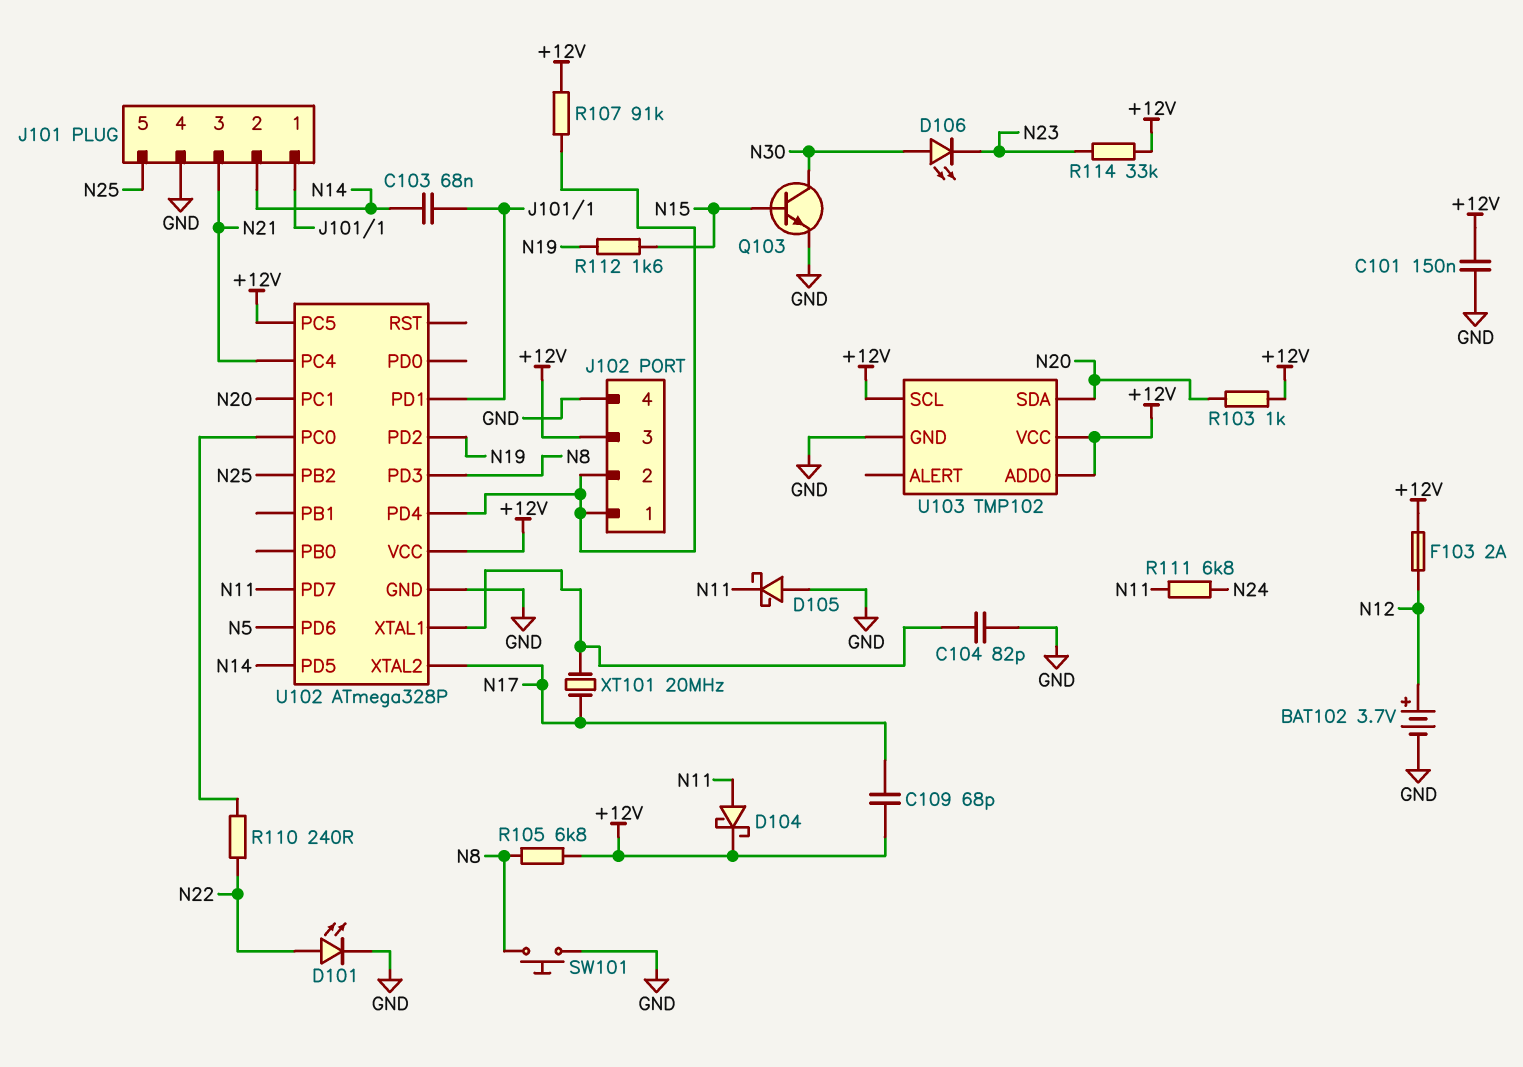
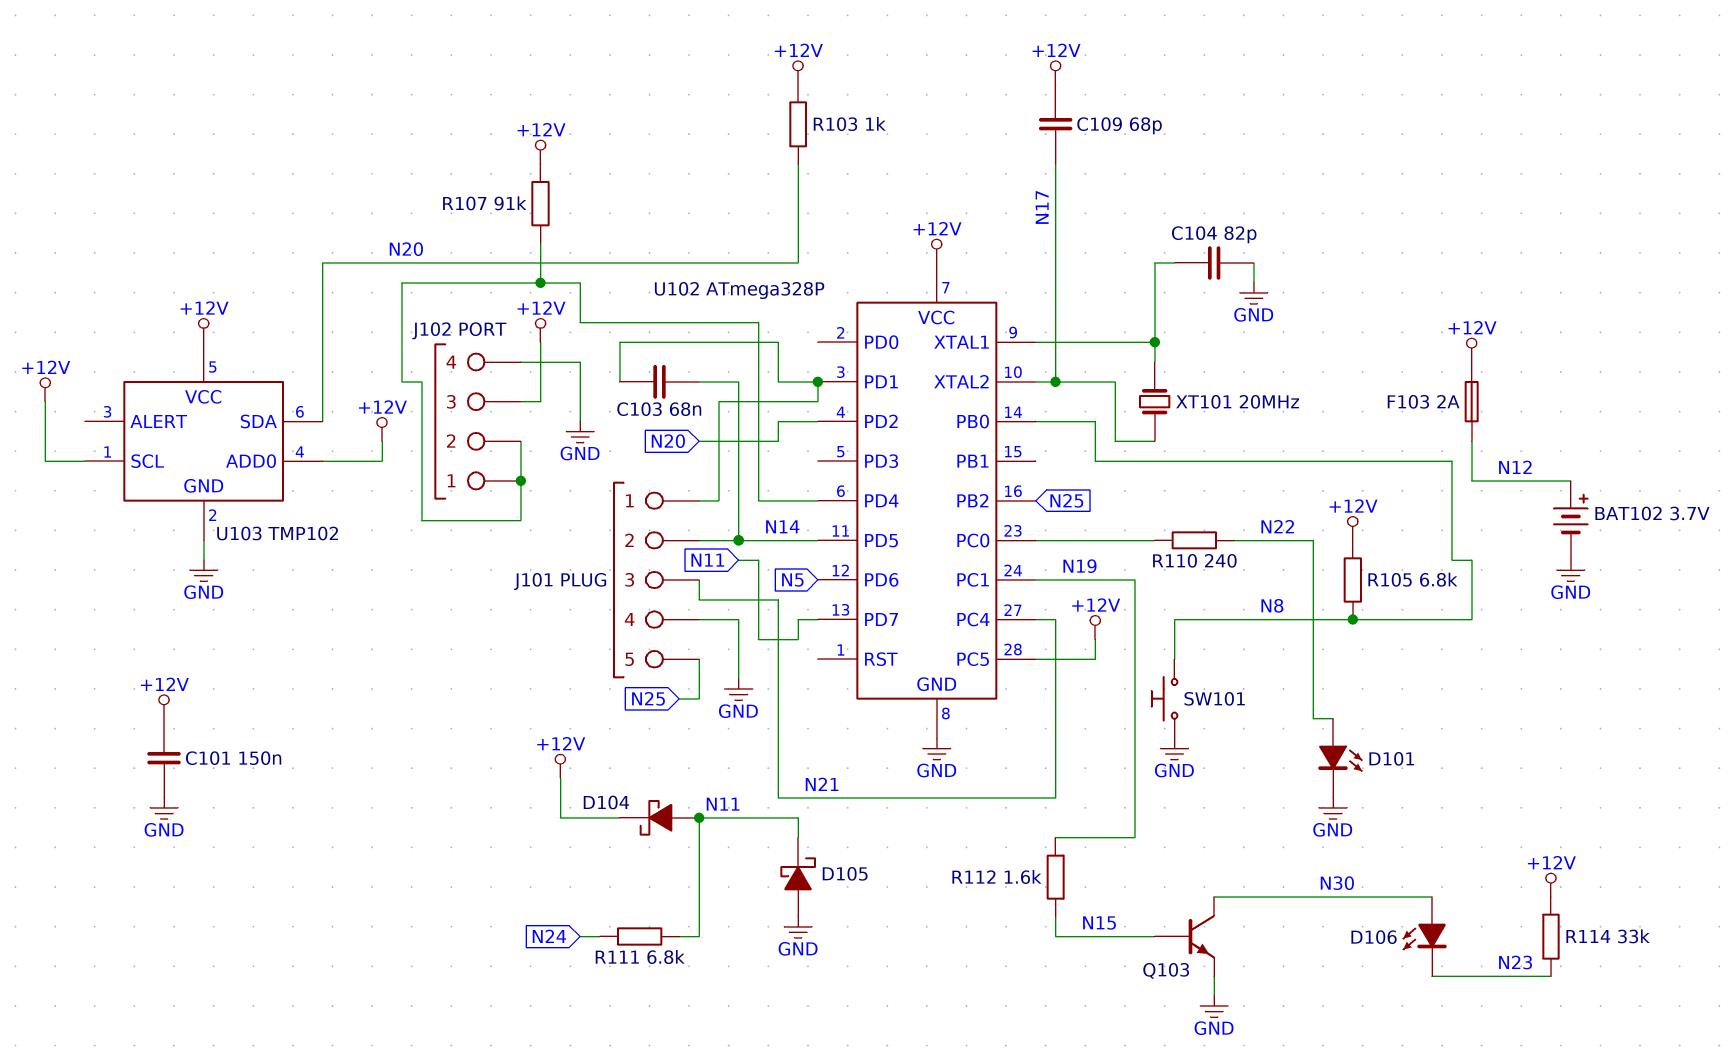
U102 pin PB0: none -> N8
U102 pin PC1: N20 -> N19
U102 pin PD2: N19 -> N20
U102 pin PD3: N8 -> none

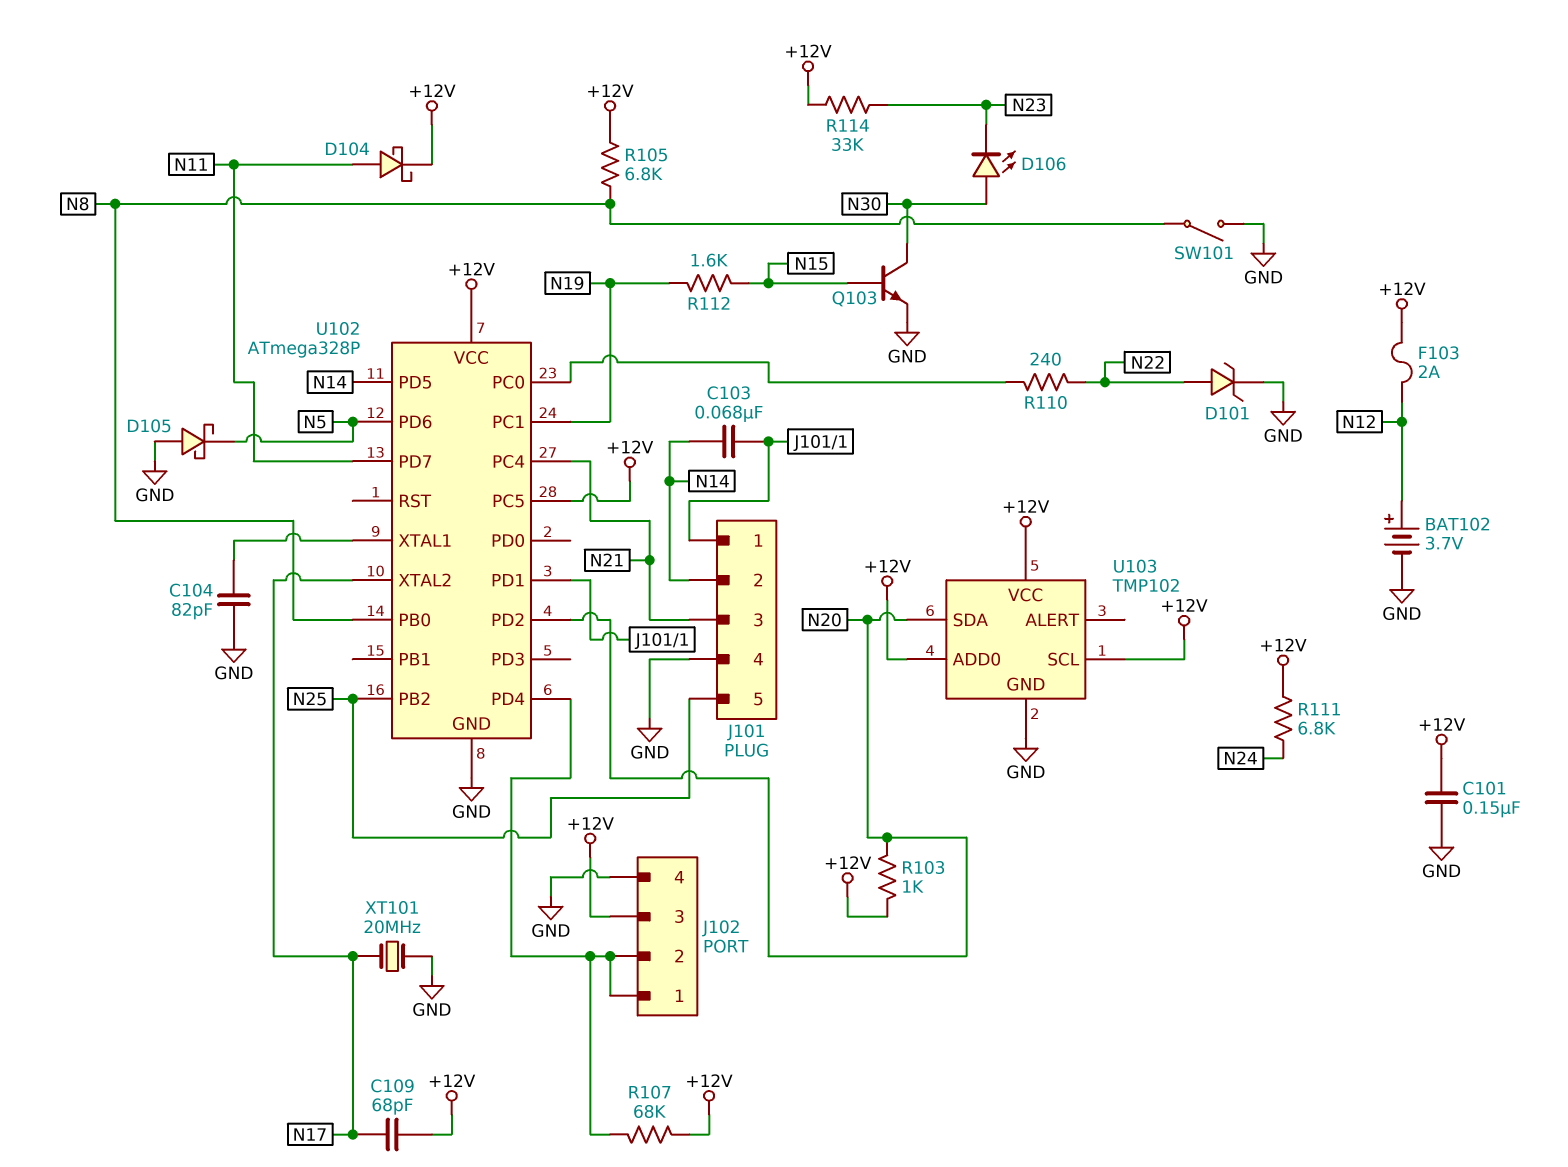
D101: LED (A N22, K GND) -> zener (A N22, K GND)
D105: schottky (A GND, K N11) -> schottky (A GND, K N5)
R107: 91k (+12V, J102/1) -> 68k (+12V, J102/1)
R111: 6.8k (N11, N24) -> 6.8k (+12V, N24)
SW101: button (GND, N8) -> switch (GND, N8)
XT101: 20MHz (N17, U102/XTAL1) -> 20MHz (GND, N17)

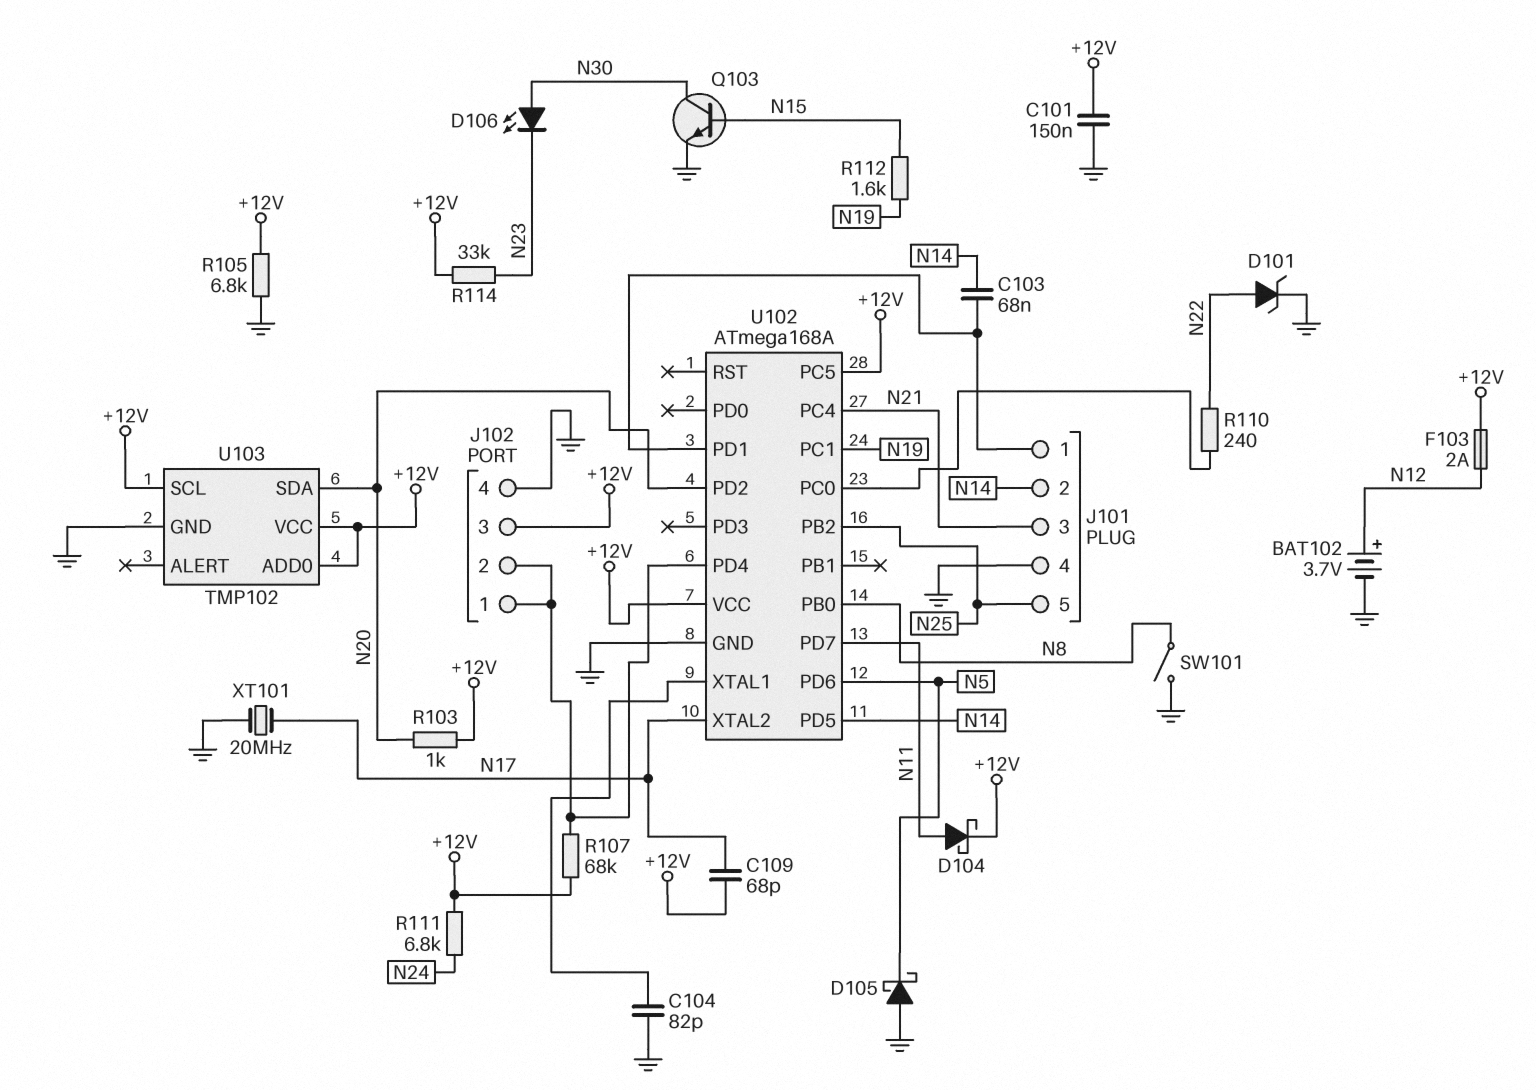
R105: 6.8k (+12V, N8) -> 6.8k (+12V, GND)
U102: ATmega328P -> ATmega168A

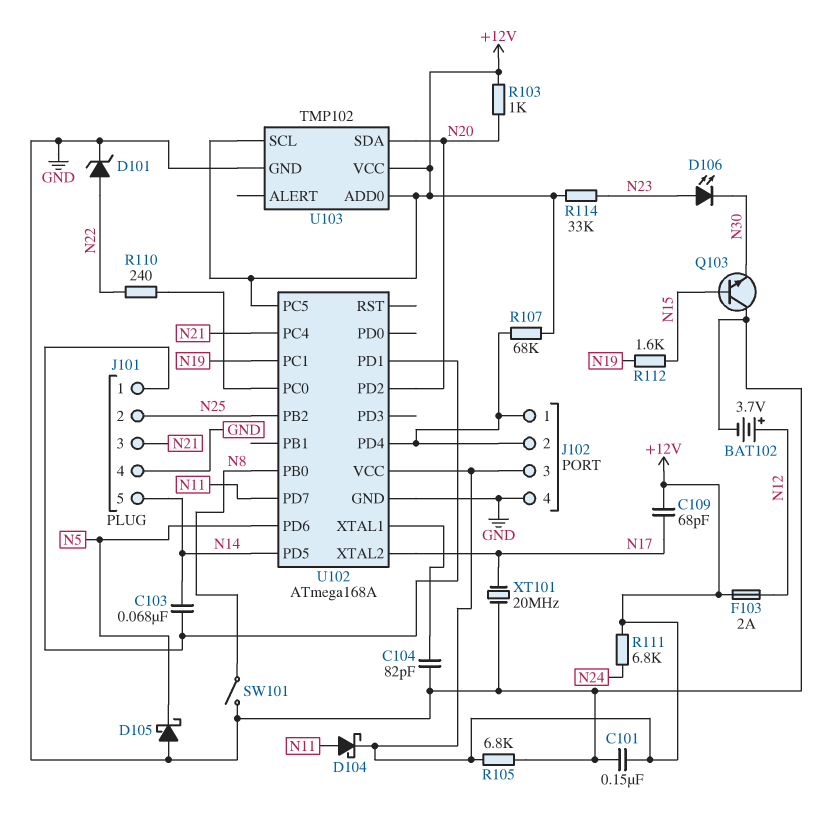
D106: LED (A N30, K N23) -> LED (A N23, K N30)
J101 pin 2: N14 -> N25
J101 pin 5: N25 -> N14
Q103: NPN (B N15, C N30, E GND) -> NPN (B N15, C GND, E N30)

